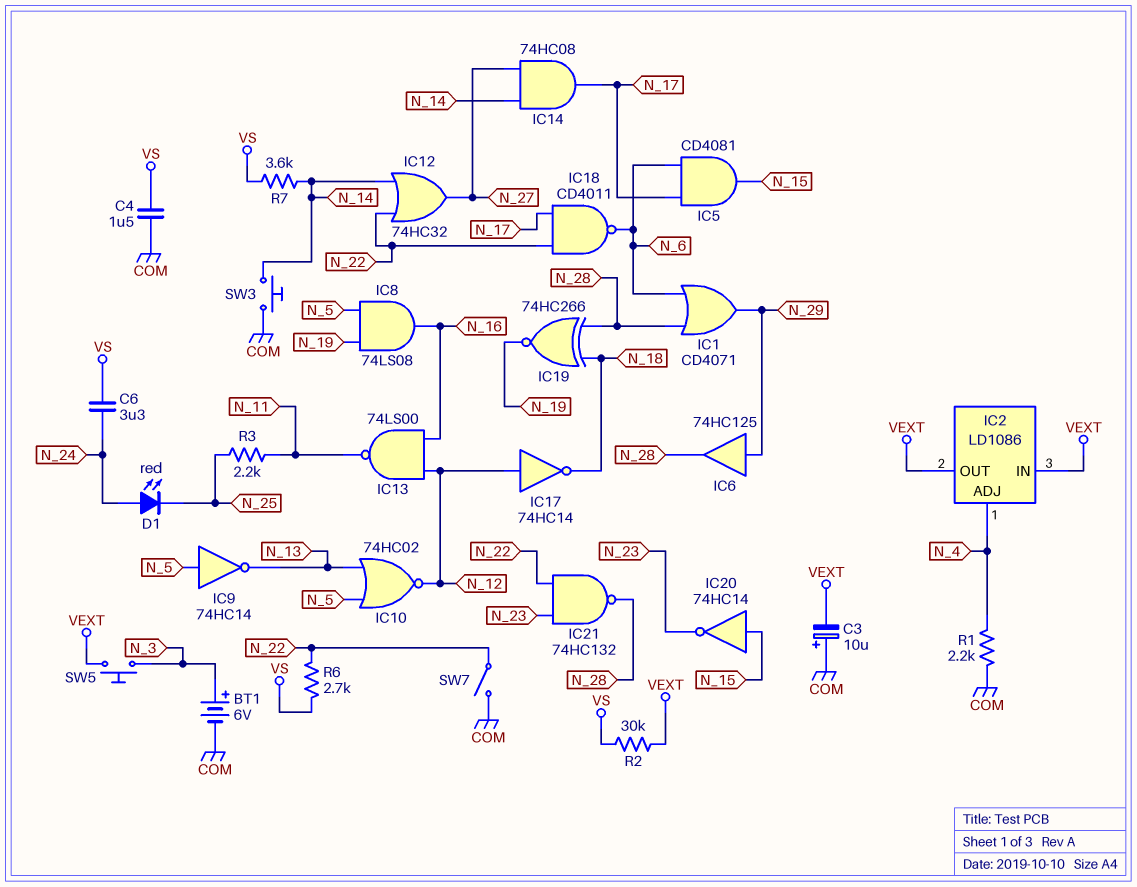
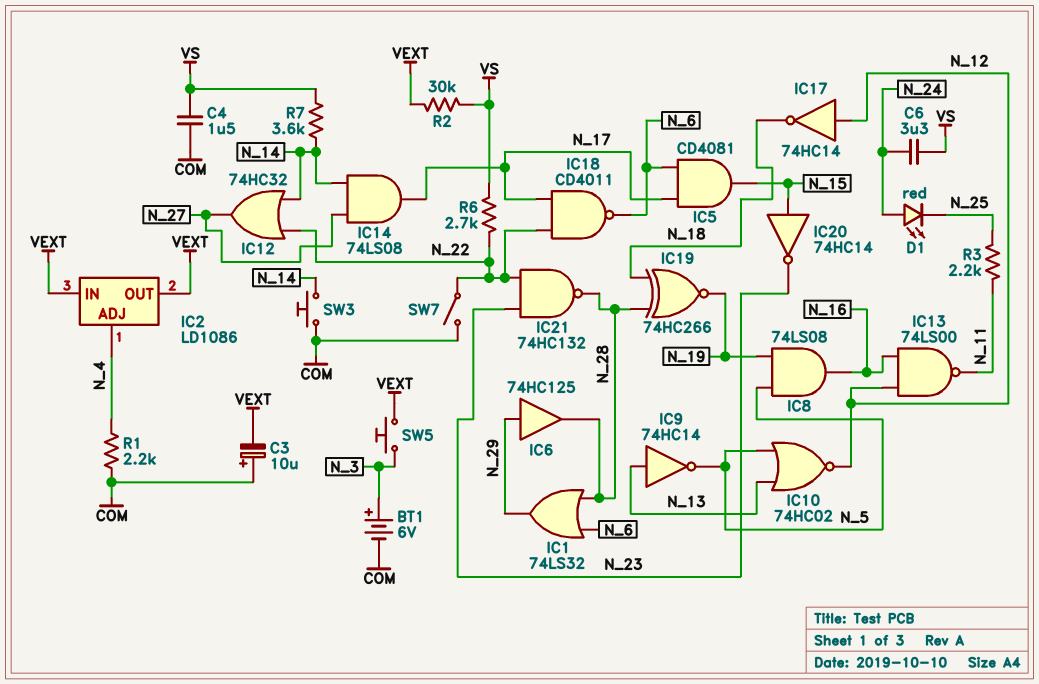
IC1: OR CD4071 (in N_6, in N_28, out N_29) -> OR 74LS32 (in N_6, in N_28, out N_29)
IC9: NOT 74HC14 (in N_5, out N_13) -> NOT 74HC14 (in N_13, out N_5)
IC14: AND 74HC08 (in N_14, in N_27, out N_17) -> AND 74LS08 (in N_14, in N_27, out N_17)

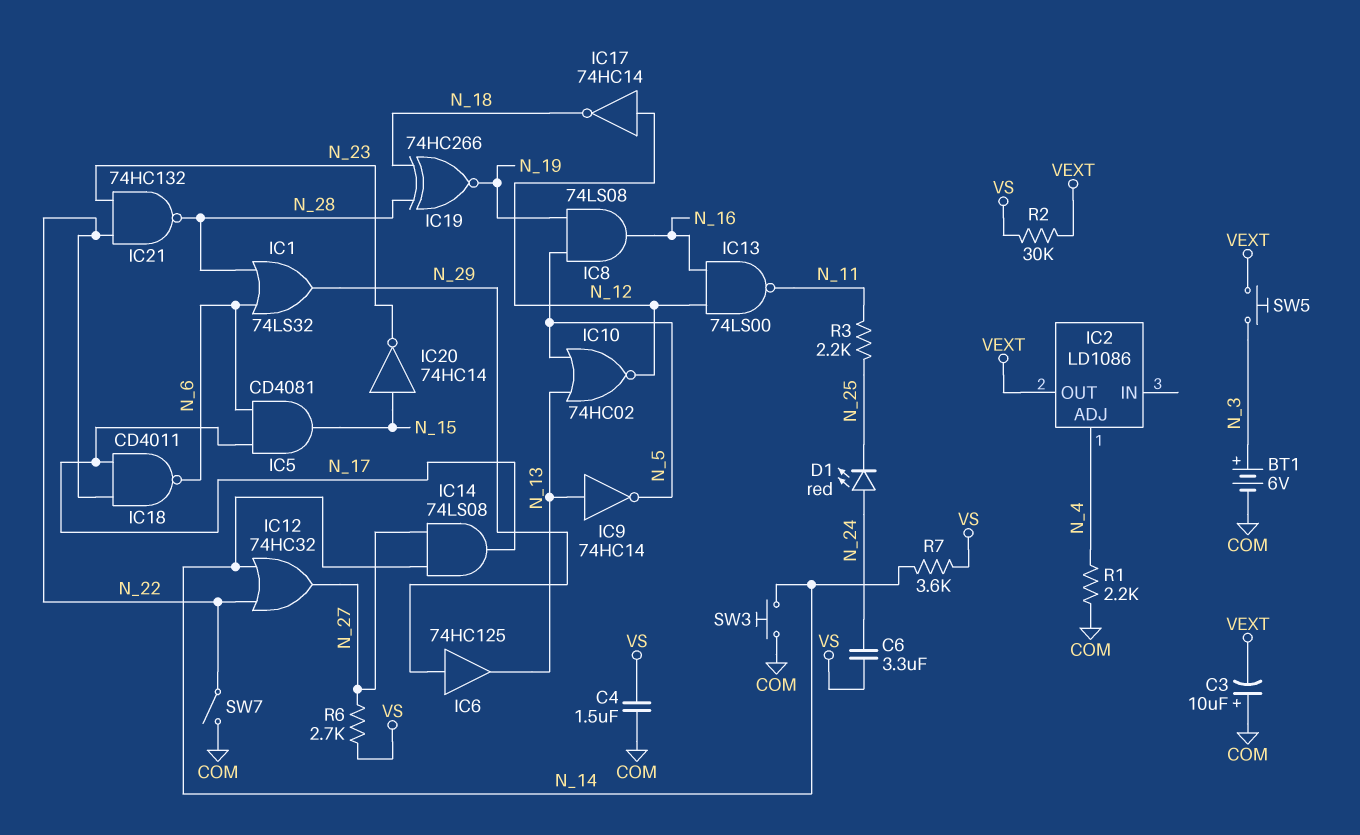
IC2 pin IN: VEXT -> none
IC6: buffer 74HC125 (in N_29, out N_28) -> buffer 74HC125 (in N_29, out N_13)
R6: 2.7k (N_22, VS) -> 2.7k (N_27, VS)

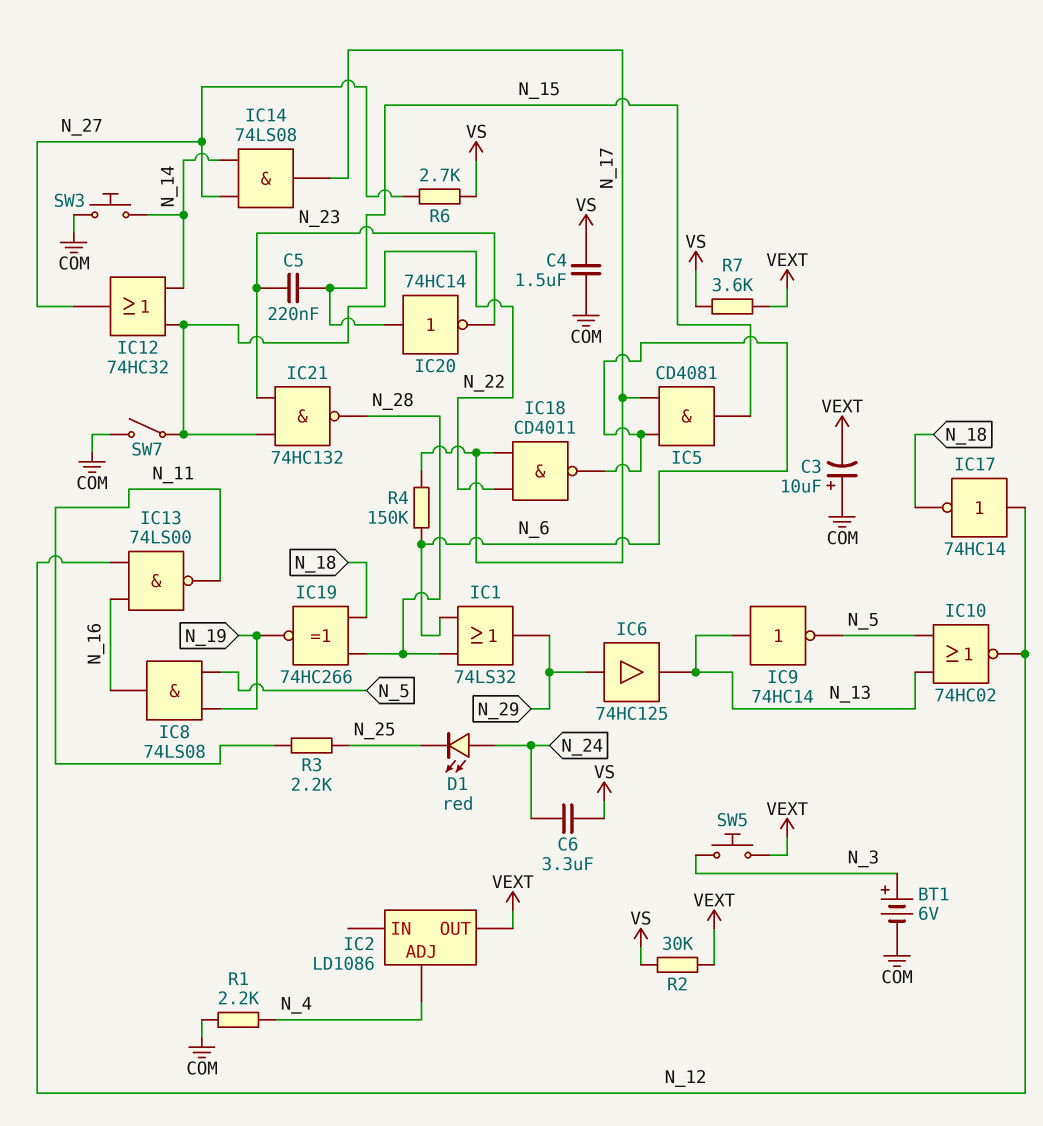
C5: none -> 220nF (N_15, N_23)
R4: none -> 150k (N_6, N_17)
R7: 3.6k (N_14, VS) -> 3.6k (VEXT, VS)

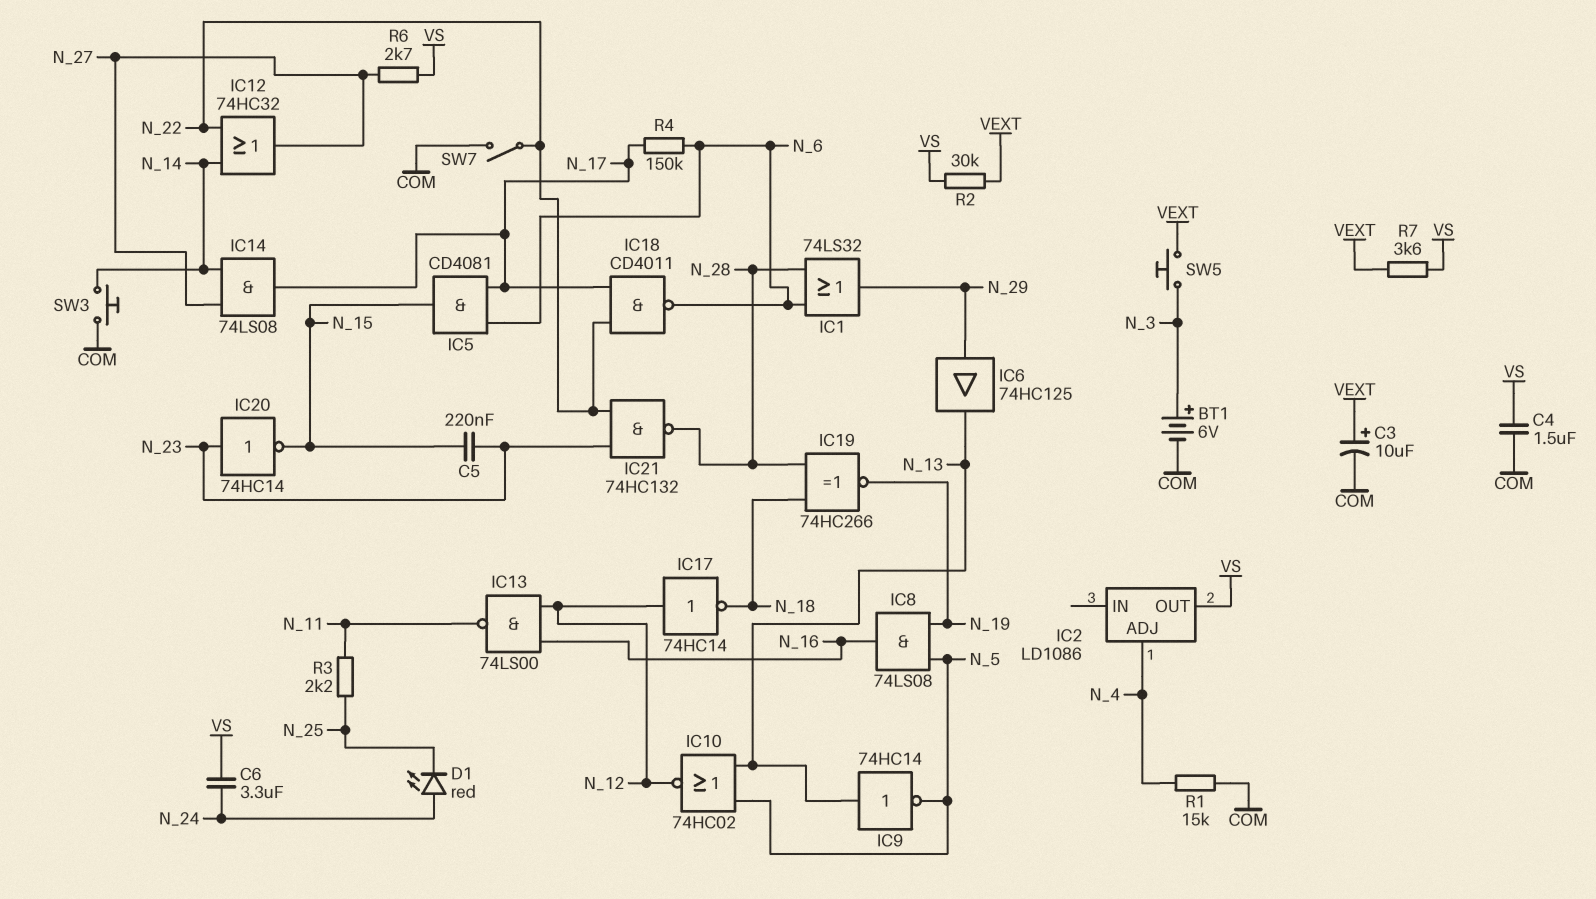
C3: 10uF (plus COM, minus VEXT) -> 10uF (plus VEXT, minus COM)
IC2 pin OUT: VEXT -> VS
IC20: NOT 74HC14 (in N_15, out N_23) -> NOT 74HC14 (in N_23, out N_15)
R1: 2.2k (COM, N_4) -> 15k (COM, N_4)

